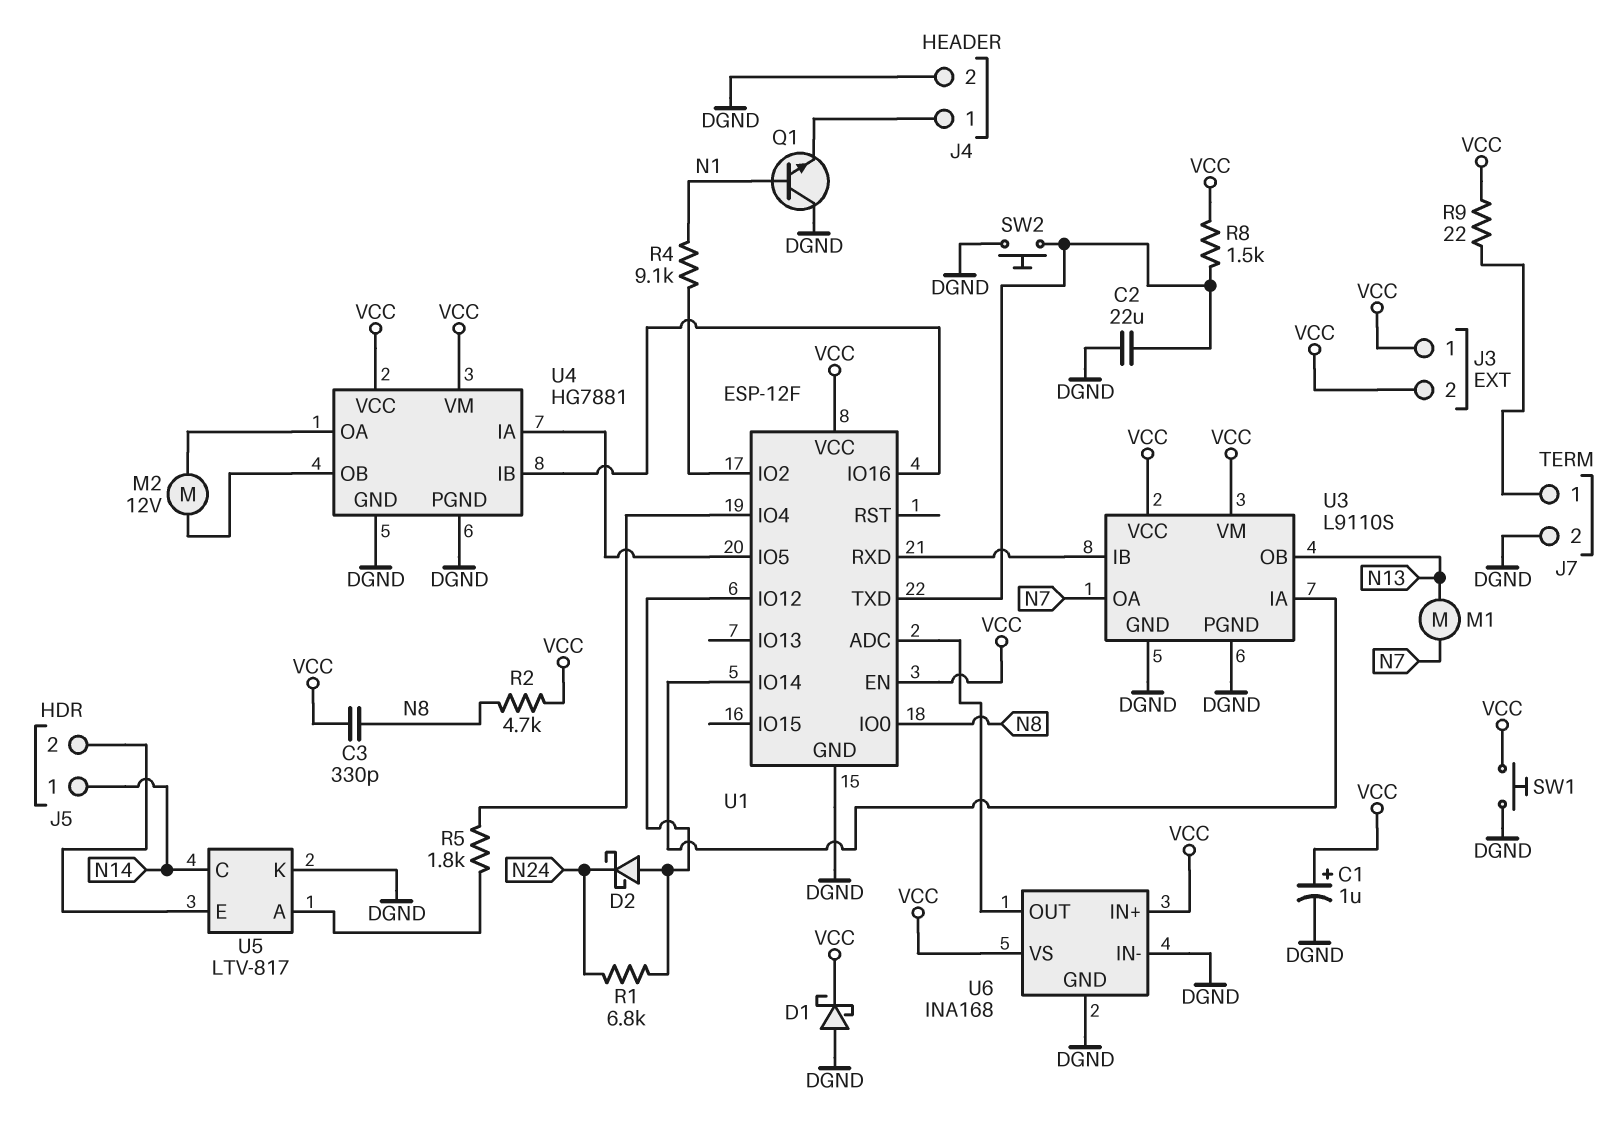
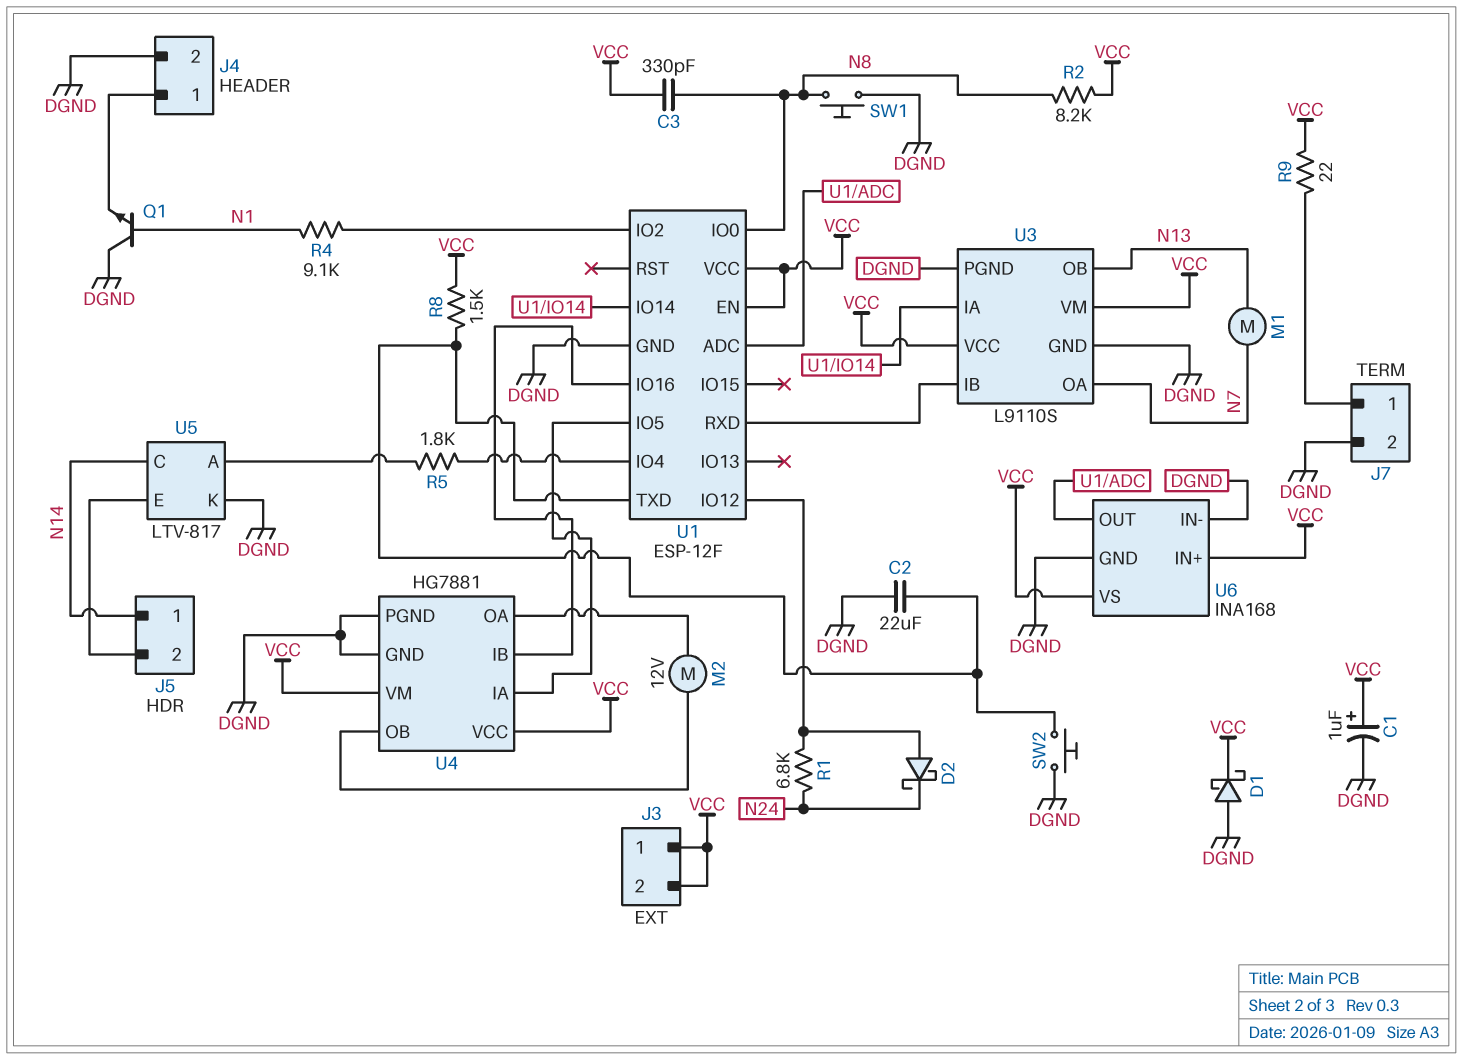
R2: 4.7k (N8, VCC) -> 8.2k (N8, VCC)
SW1: button (DGND, VCC) -> button (DGND, N8)

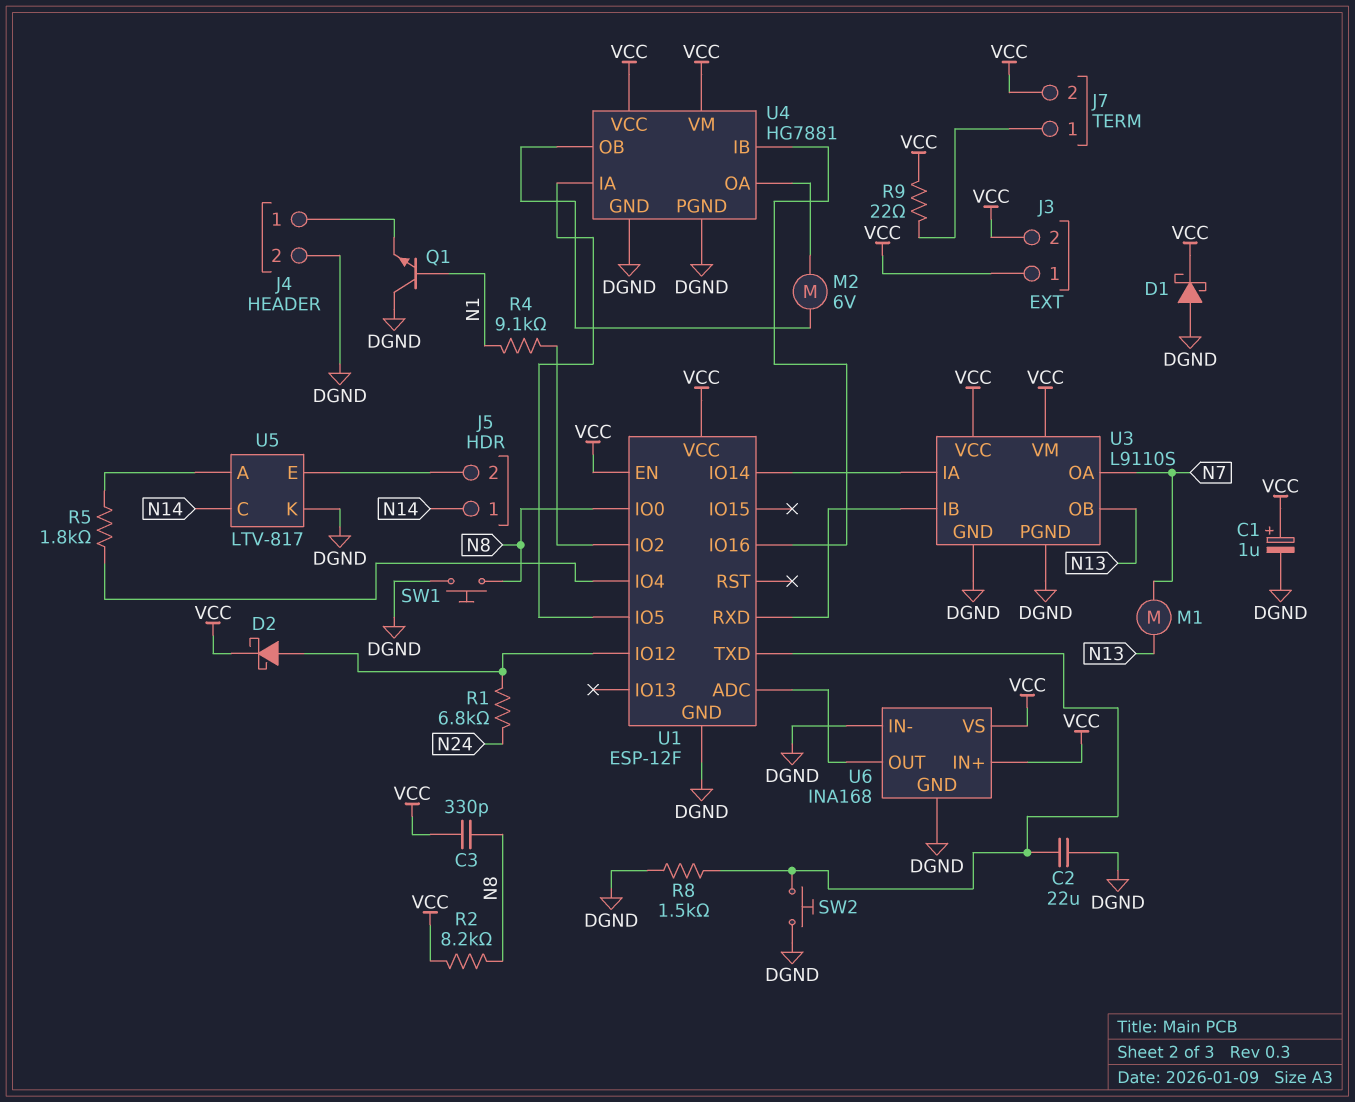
D2: schottky (A U1/IO12, K N24) -> schottky (A U1/IO12, K VCC)
J7 pin 2: DGND -> VCC
M2: motor 12V (U4/OA, U4/OB) -> motor 6V (U4/OA, U4/OB)
R8: 1.5k (U1/TXD, VCC) -> 1.5k (DGND, U1/TXD)

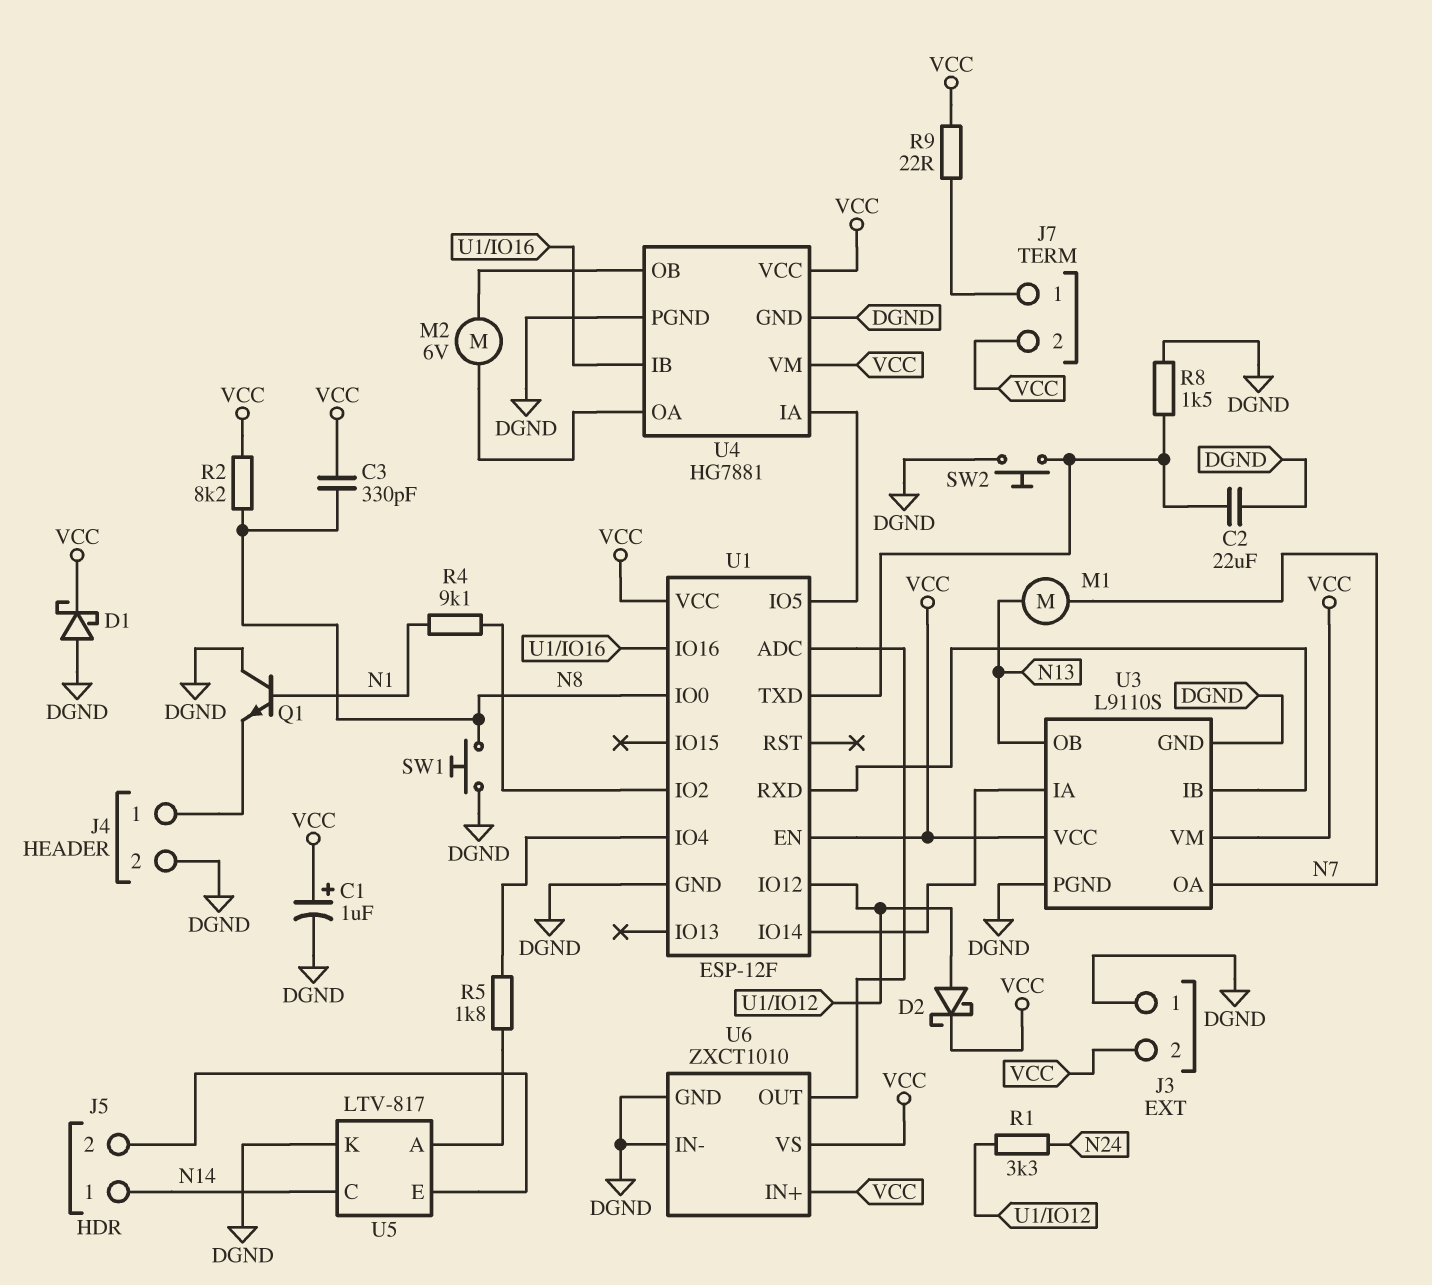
J3 pin 1: VCC -> DGND
R1: 6.8k (N24, U1/IO12) -> 3.3k (N24, U1/IO12)
U6: INA168 -> ZXCT1010

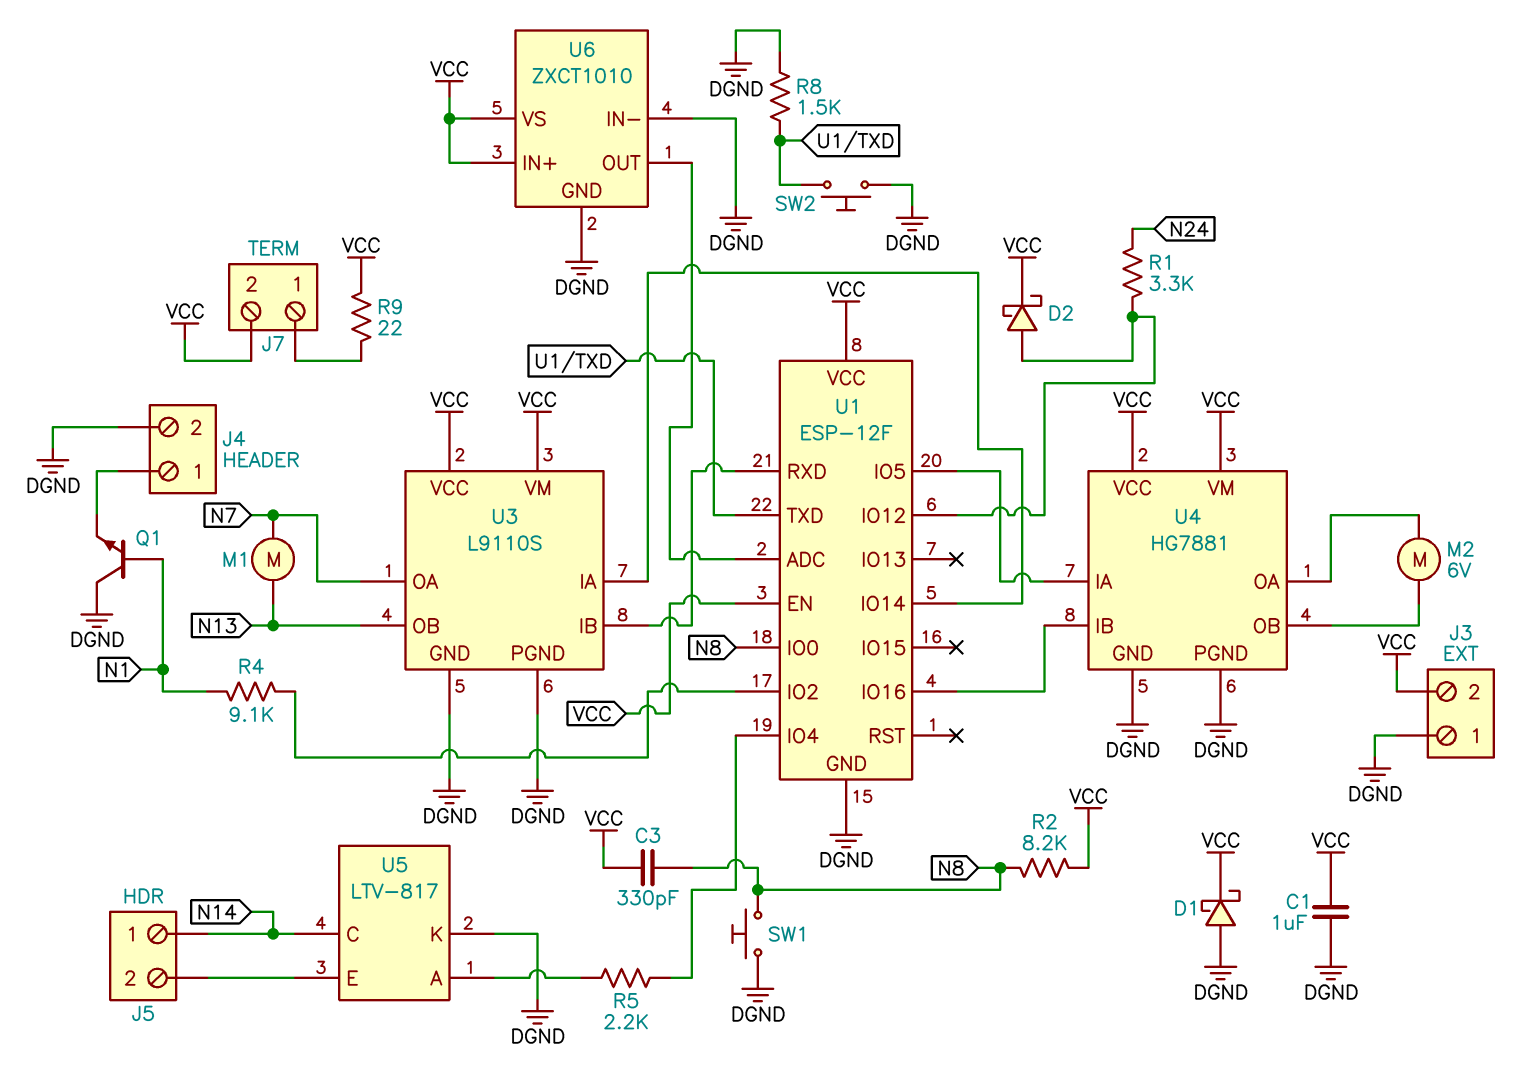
C1: 1uF (plus VCC, minus DGND) -> 1uF (DGND, VCC)
C2: 22uF (DGND, U1/TXD) -> none
R5: 1.8k (U1/IO4, U5/A) -> 2.2k (U1/IO4, U5/A)

